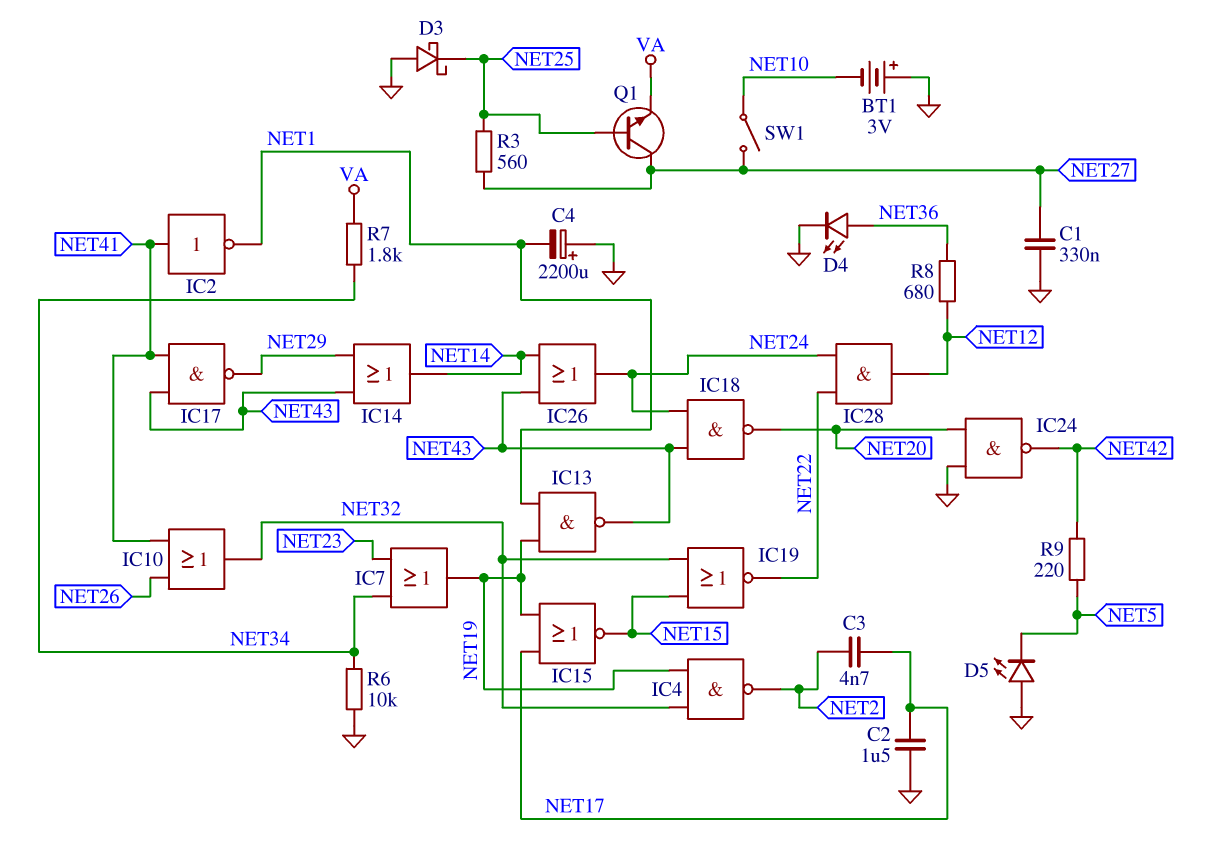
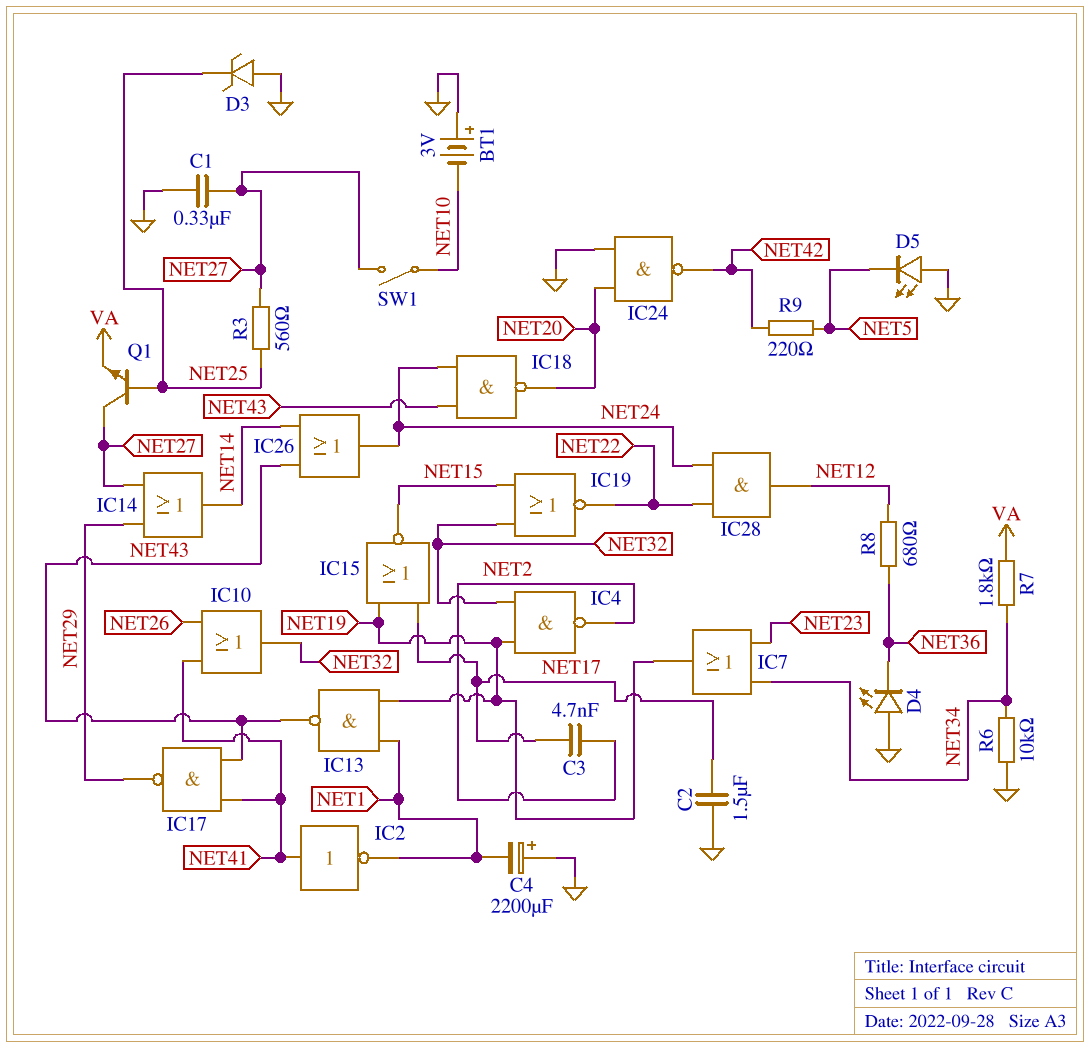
D3: schottky (A GND, K NET25) -> zener (A GND, K NET25)
D4: LED (A NET36, K GND) -> LED (A GND, K NET36)
IC14: OR (in NET29, in NET43, out NET14) -> OR (in NET27, in NET29, out NET14)

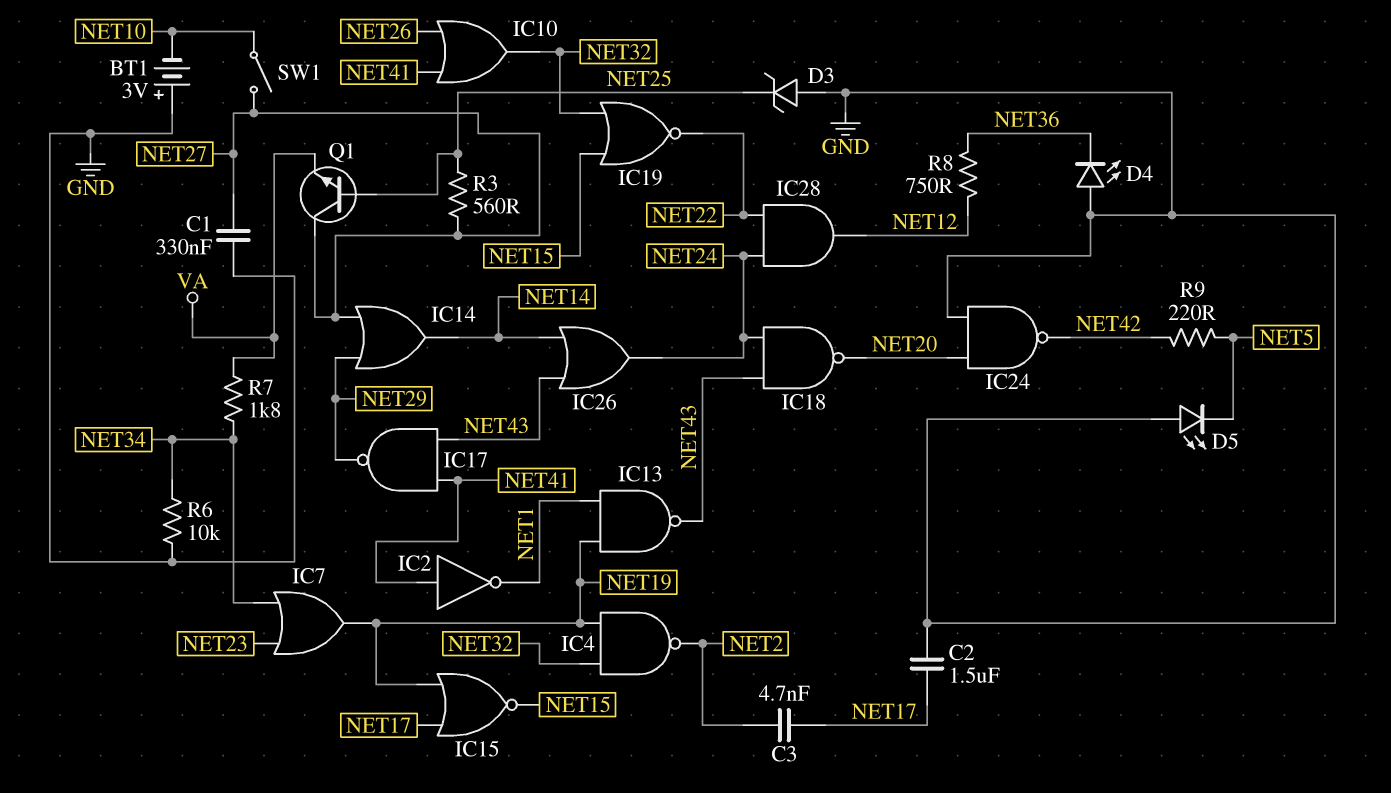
C4: 2200uF (plus GND, minus NET1) -> none
R8: 680 (NET12, NET36) -> 750 (NET12, NET36)

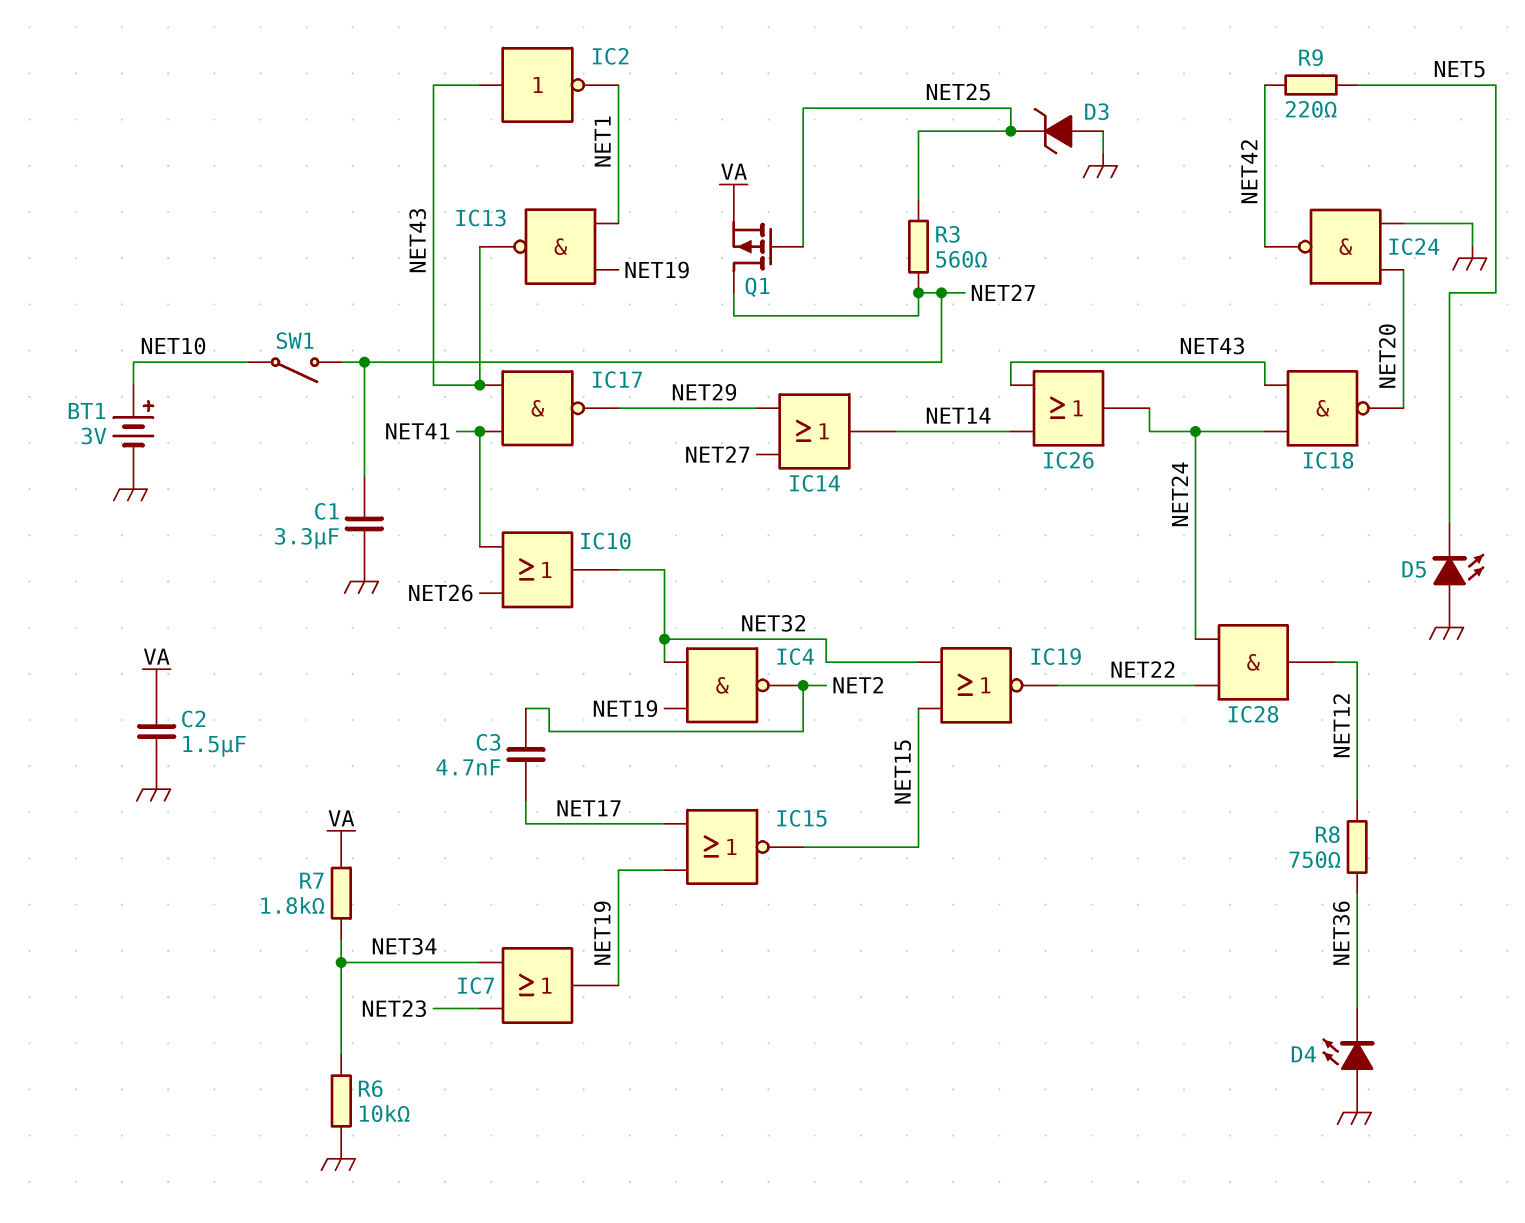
BT1: 3V (plus GND, minus NET10) -> 3V (plus NET10, minus GND)
C1: 330nF (GND, NET27) -> 3.3uF (GND, NET27)
C2: 1.5uF (GND, NET17) -> 1.5uF (GND, VA)
IC2: NOT (in NET41, out NET1) -> NOT (in NET43, out NET1)
Q1: NPN (B NET25, C NET27, E VA) -> PMOS (G NET25, D NET27, S VA)

